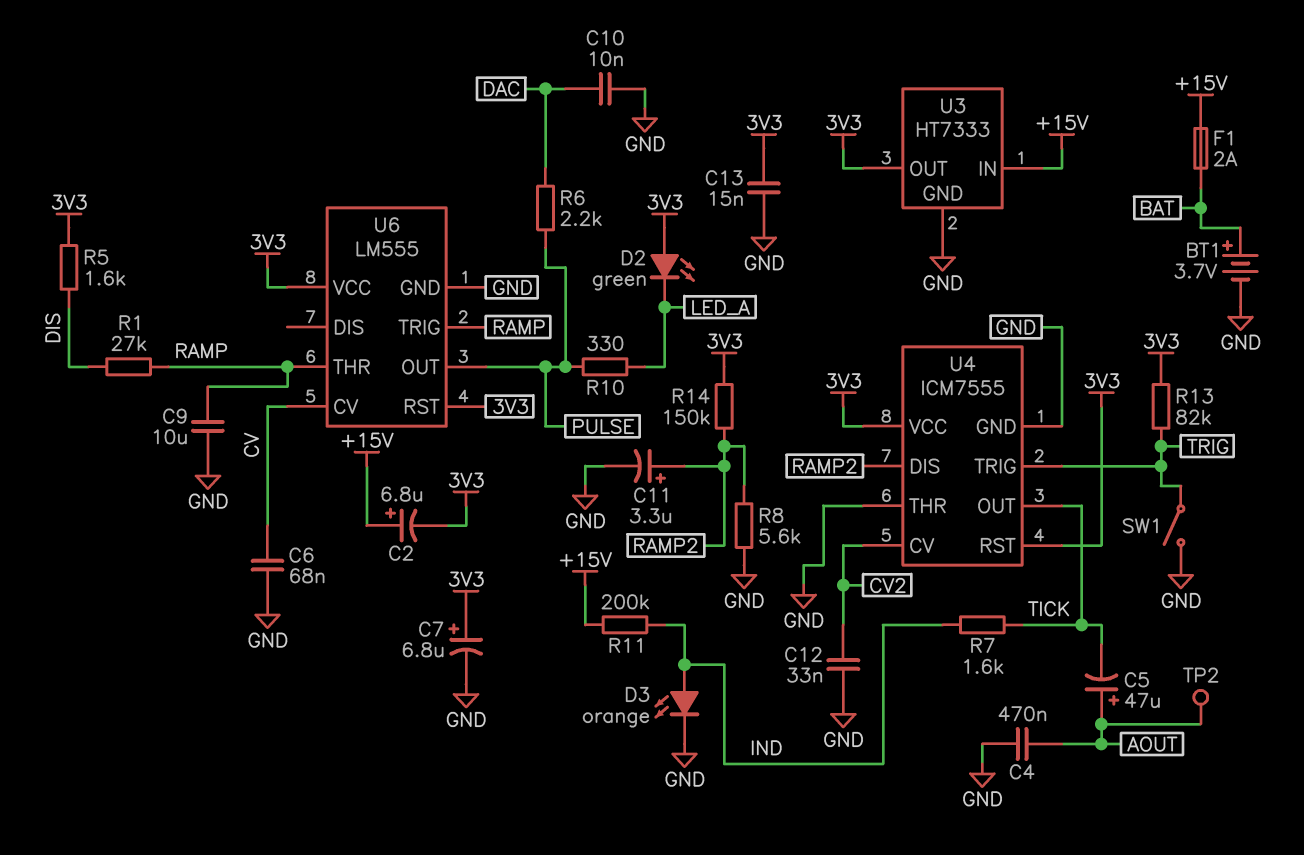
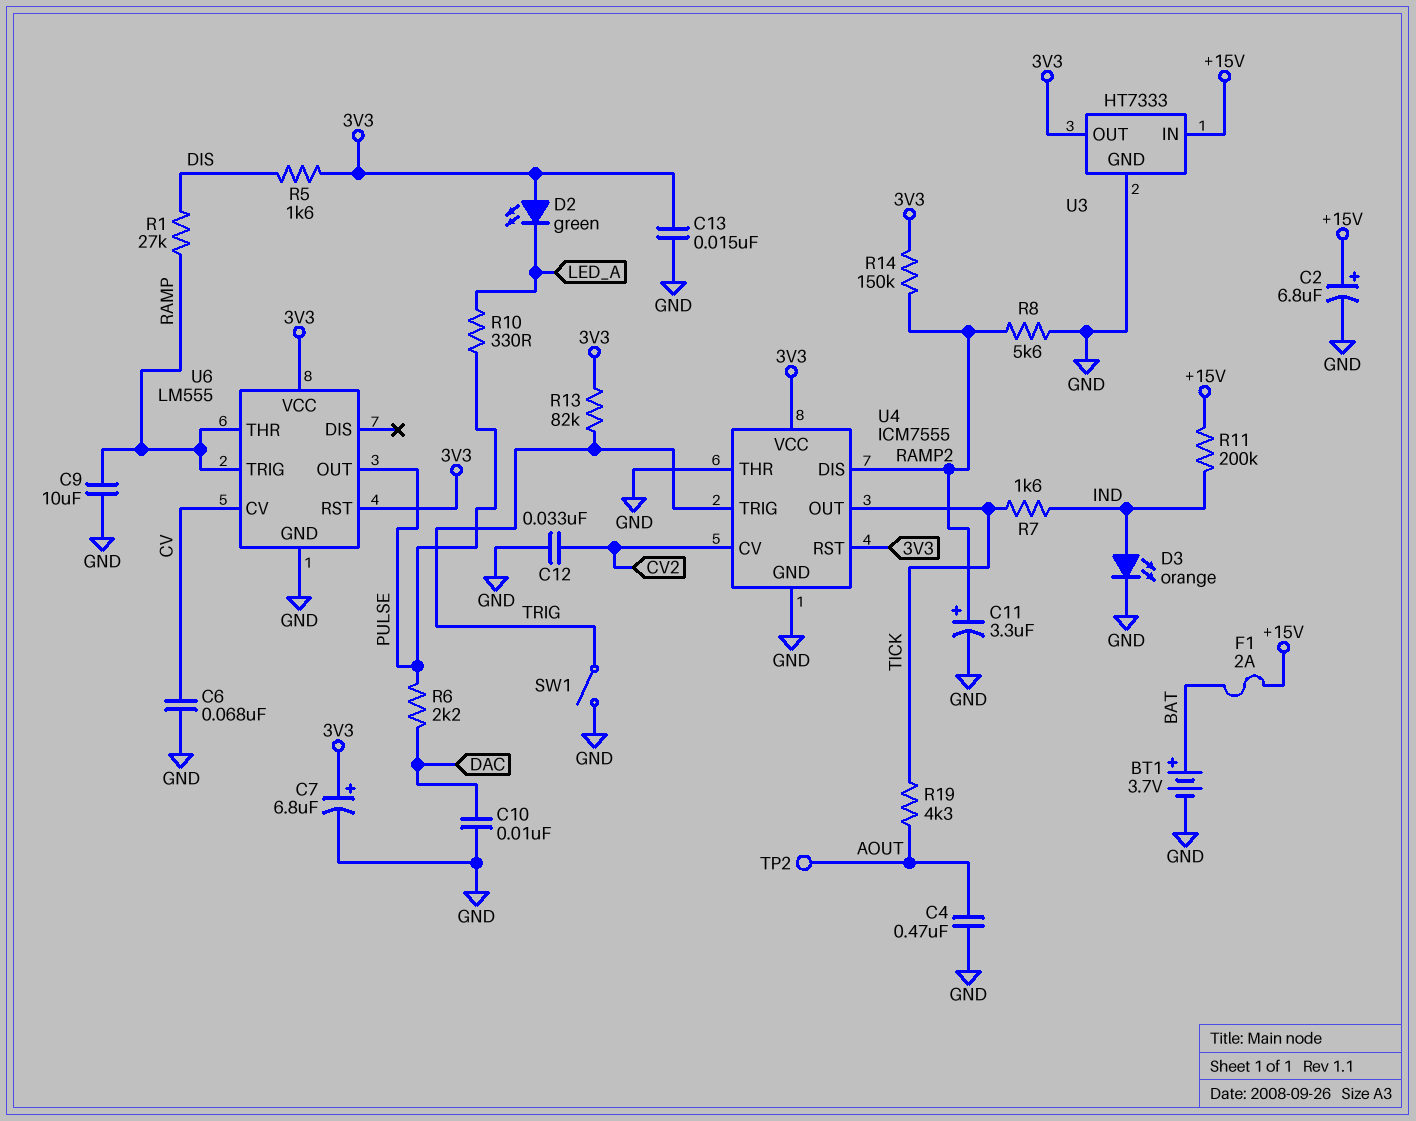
C2: 6.8uF (plus +15V, minus 3V3) -> 6.8uF (plus +15V, minus GND)
C5: 47uF (plus AOUT, minus TICK) -> none
R19: none -> 4.3k (AOUT, TICK)

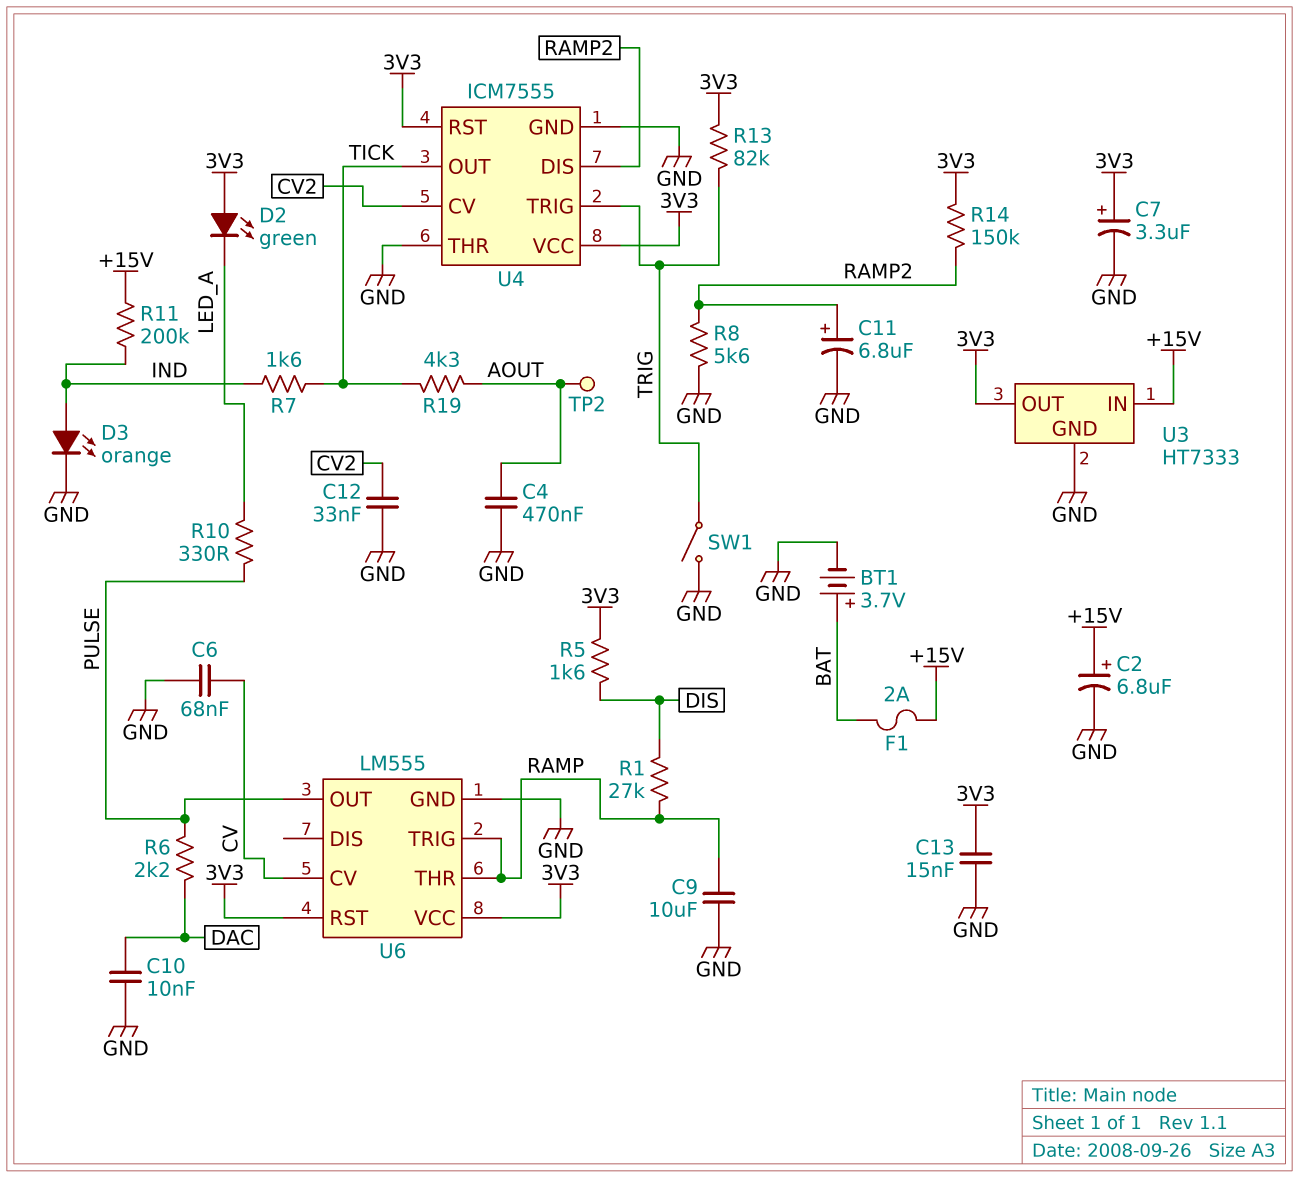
C7: 6.8uF (plus 3V3, minus GND) -> 3.3uF (plus 3V3, minus GND)
C11: 3.3uF (plus RAMP2, minus GND) -> 6.8uF (plus RAMP2, minus GND)

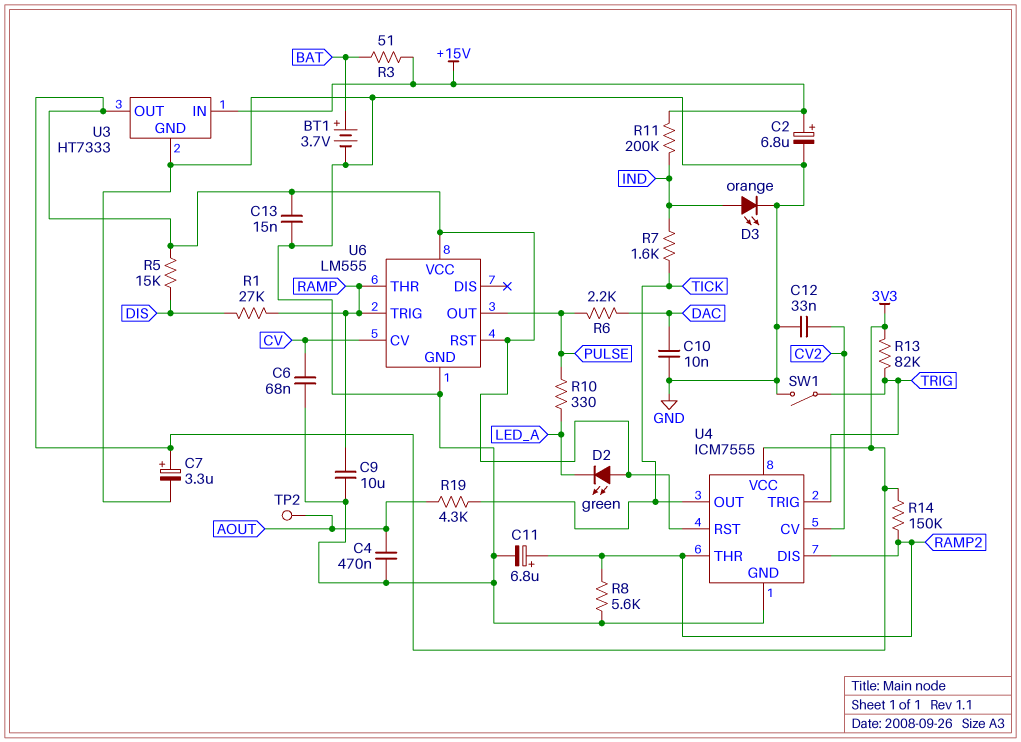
F1: 2A (+15V, BAT) -> none
R3: none -> 51 (+15V, BAT)
R5: 1.6k (3V3, DIS) -> 15k (3V3, DIS)
U4 pin THR: GND -> RAMP2

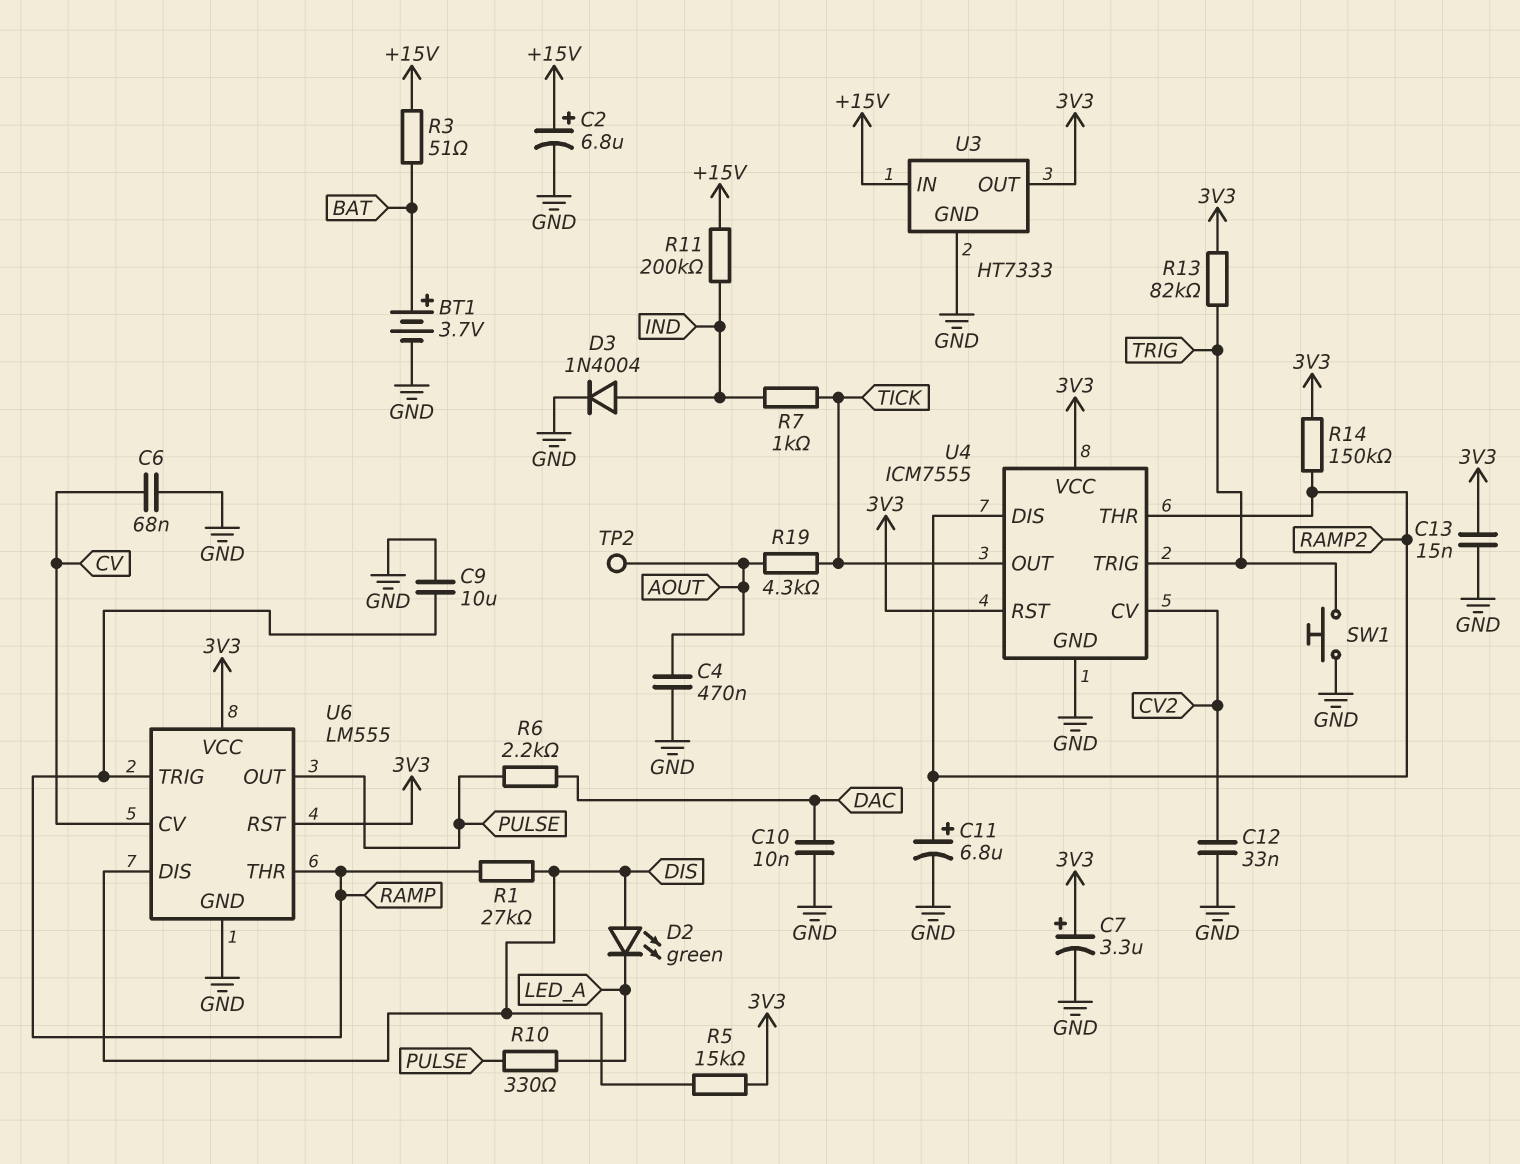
D2: LED green (A 3V3, K LED_A) -> LED green (A DIS, K LED_A)
D3: LED orange (A IND, K GND) -> diode 1N4004 (A IND, K GND)
R7: 1.6k (IND, TICK) -> 1k (IND, TICK)
R8: 5.6k (GND, RAMP2) -> none
SW1: switch (GND, TRIG) -> button (GND, TRIG)
U6 pin DIS: none -> DIS

